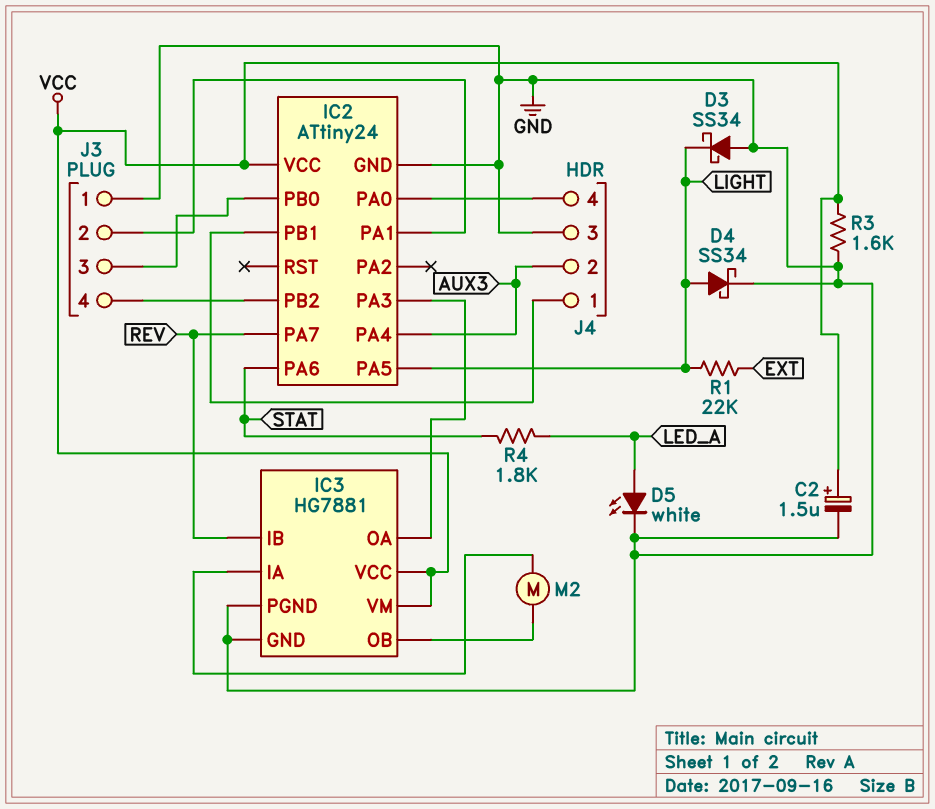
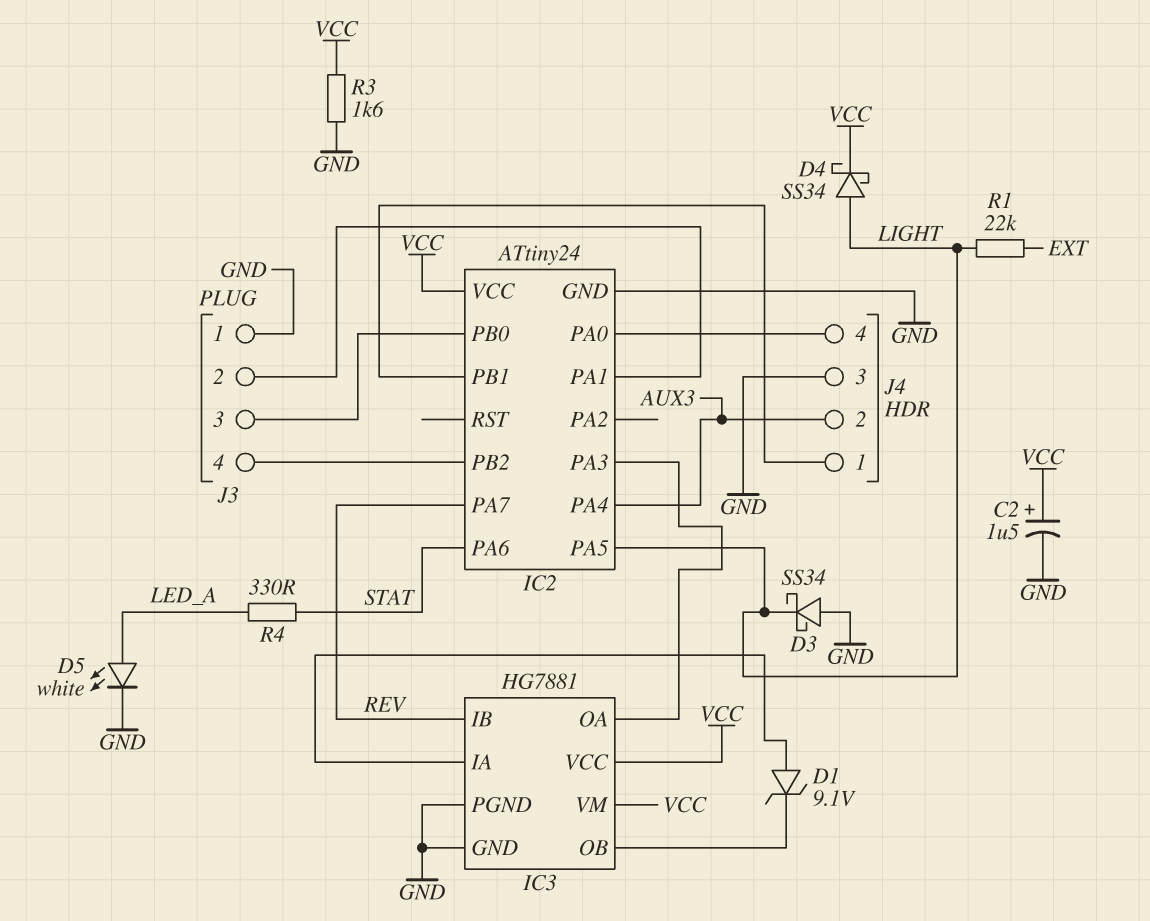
D1: none -> zener 9.1V (A IC3/IA, K IC3/OB)
D4: schottky SS34 (A LIGHT, K GND) -> schottky SS34 (A LIGHT, K VCC)
M2: motor (IC3/IA, IC3/OB) -> none
R4: 1.8k (LED_A, STAT) -> 330 (LED_A, STAT)

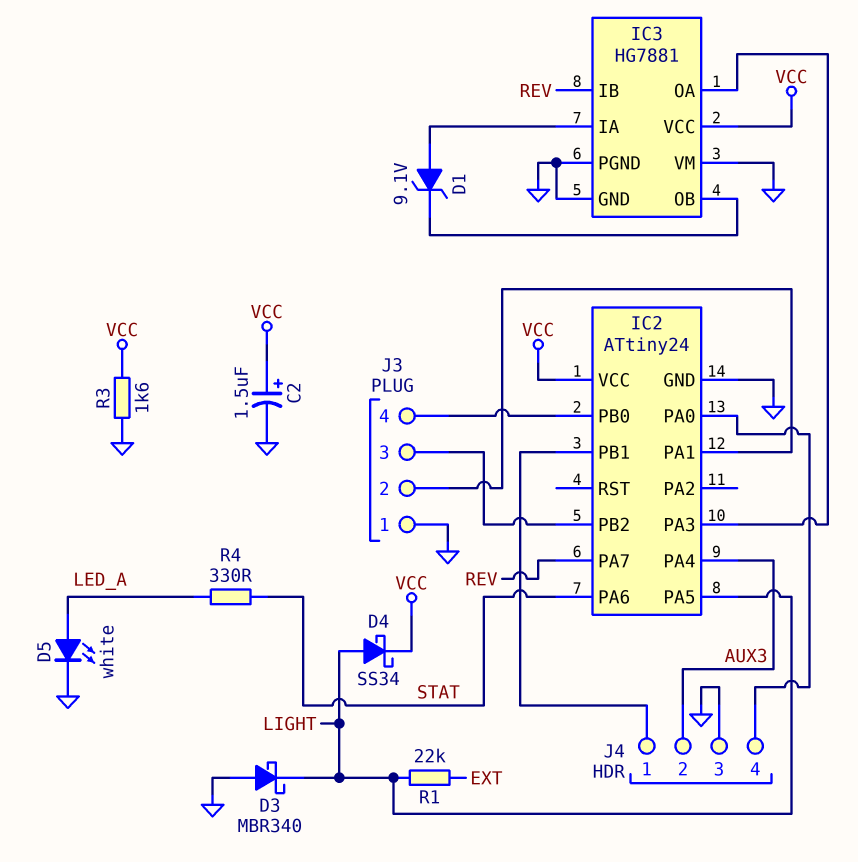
D3: schottky SS34 (A GND, K LIGHT) -> schottky MBR340 (A GND, K LIGHT)
IC3 pin VM: VCC -> GND
J3 pin 3: IC2/PB0 -> IC2/PB2
J3 pin 4: IC2/PB2 -> IC2/PB0

